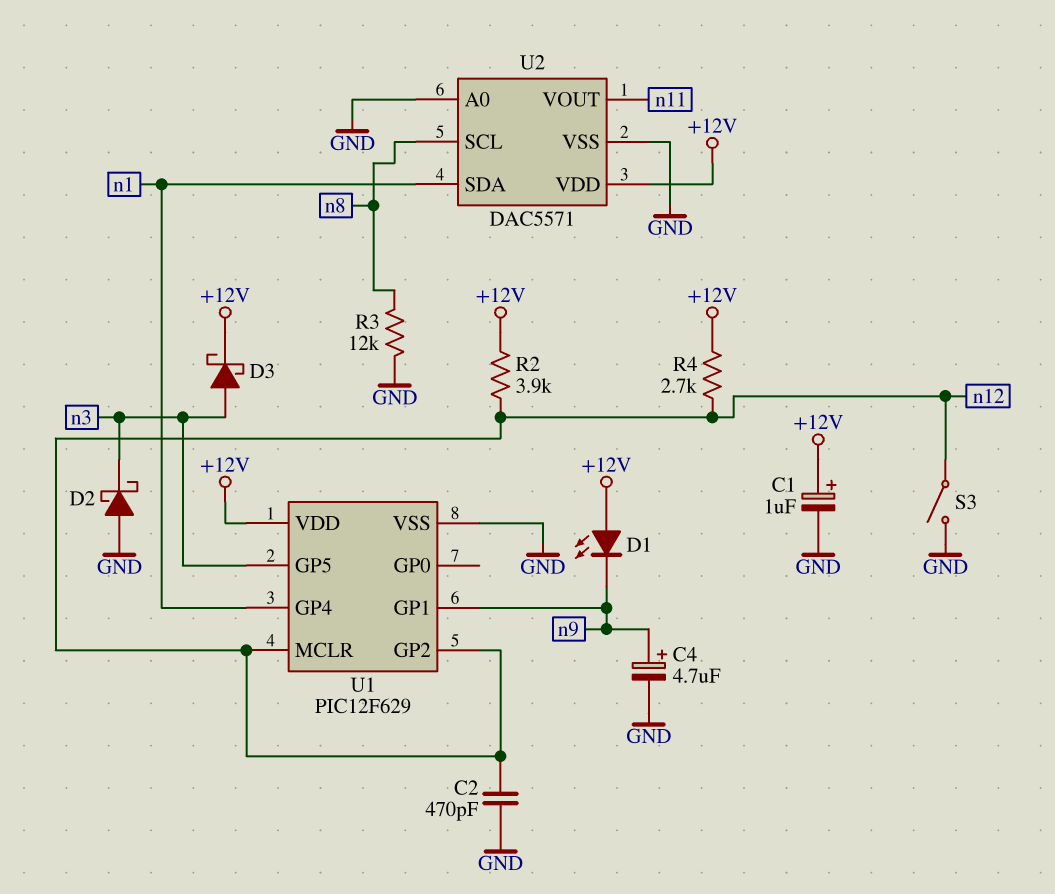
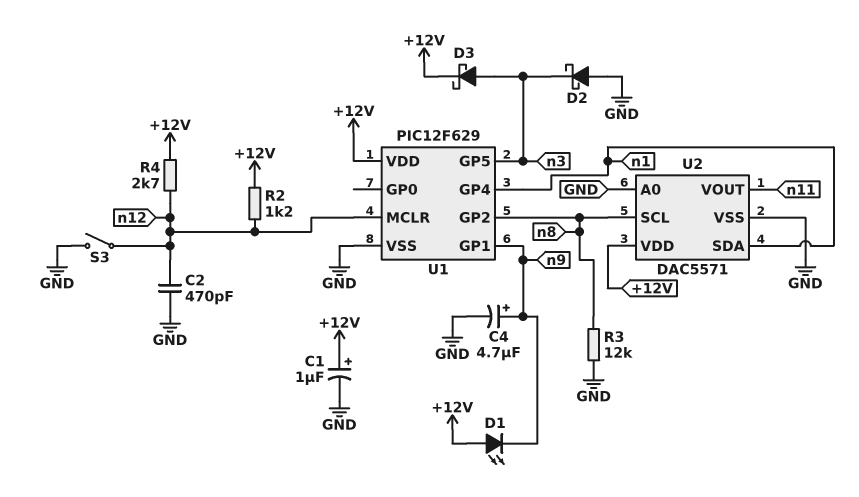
R2: 3.9k (+12V, n12) -> 1.2k (+12V, n12)
U1 pin GP2: n12 -> n8

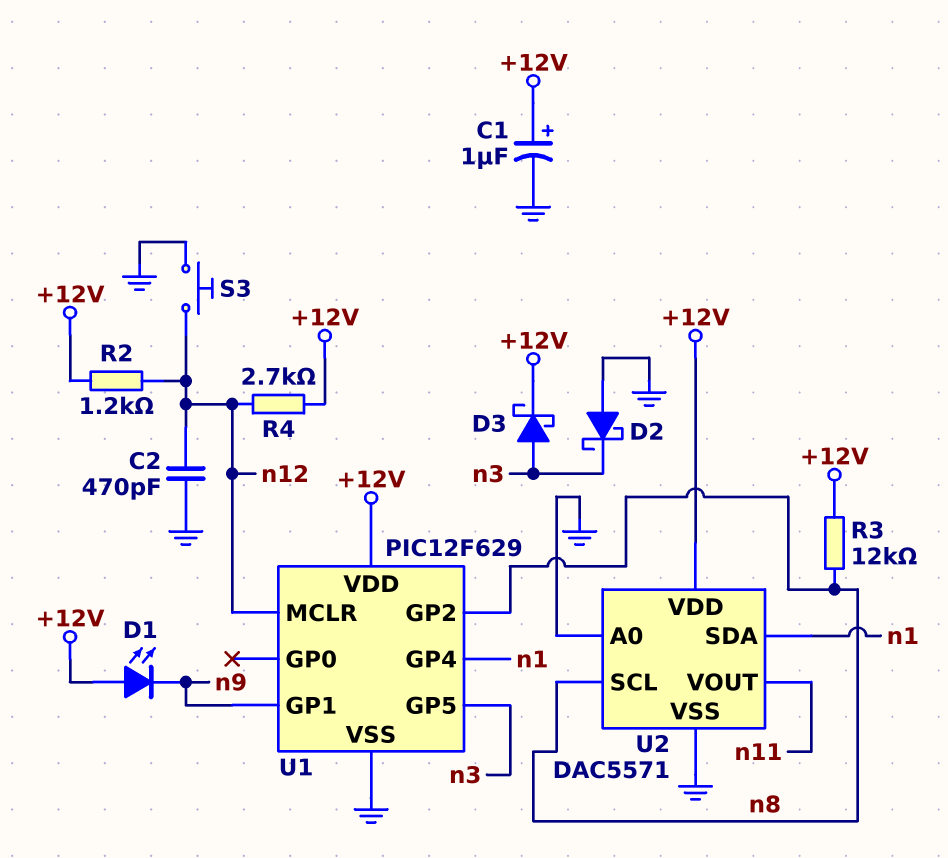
C4: 4.7uF (plus n9, minus GND) -> none
R3: 12k (GND, n8) -> 12k (+12V, n8)
S3: switch (GND, n12) -> button (GND, n12)

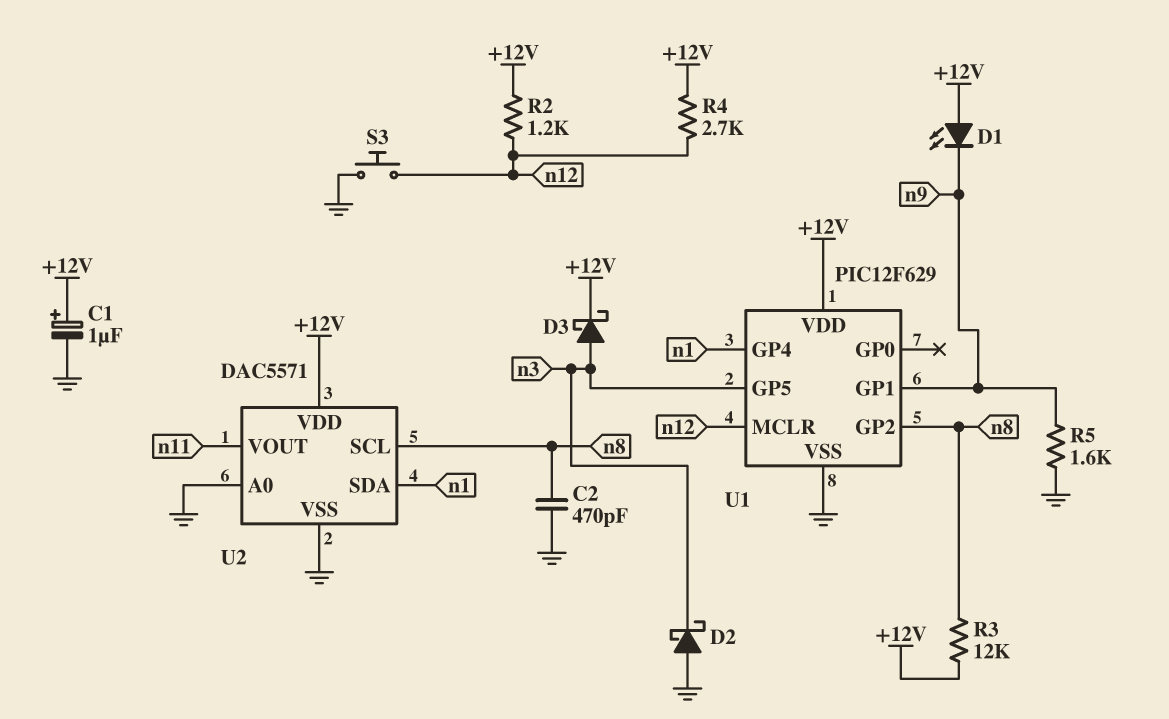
C2: 470pF (GND, n12) -> 470pF (GND, n8)
R5: none -> 1.6k (GND, n9)

